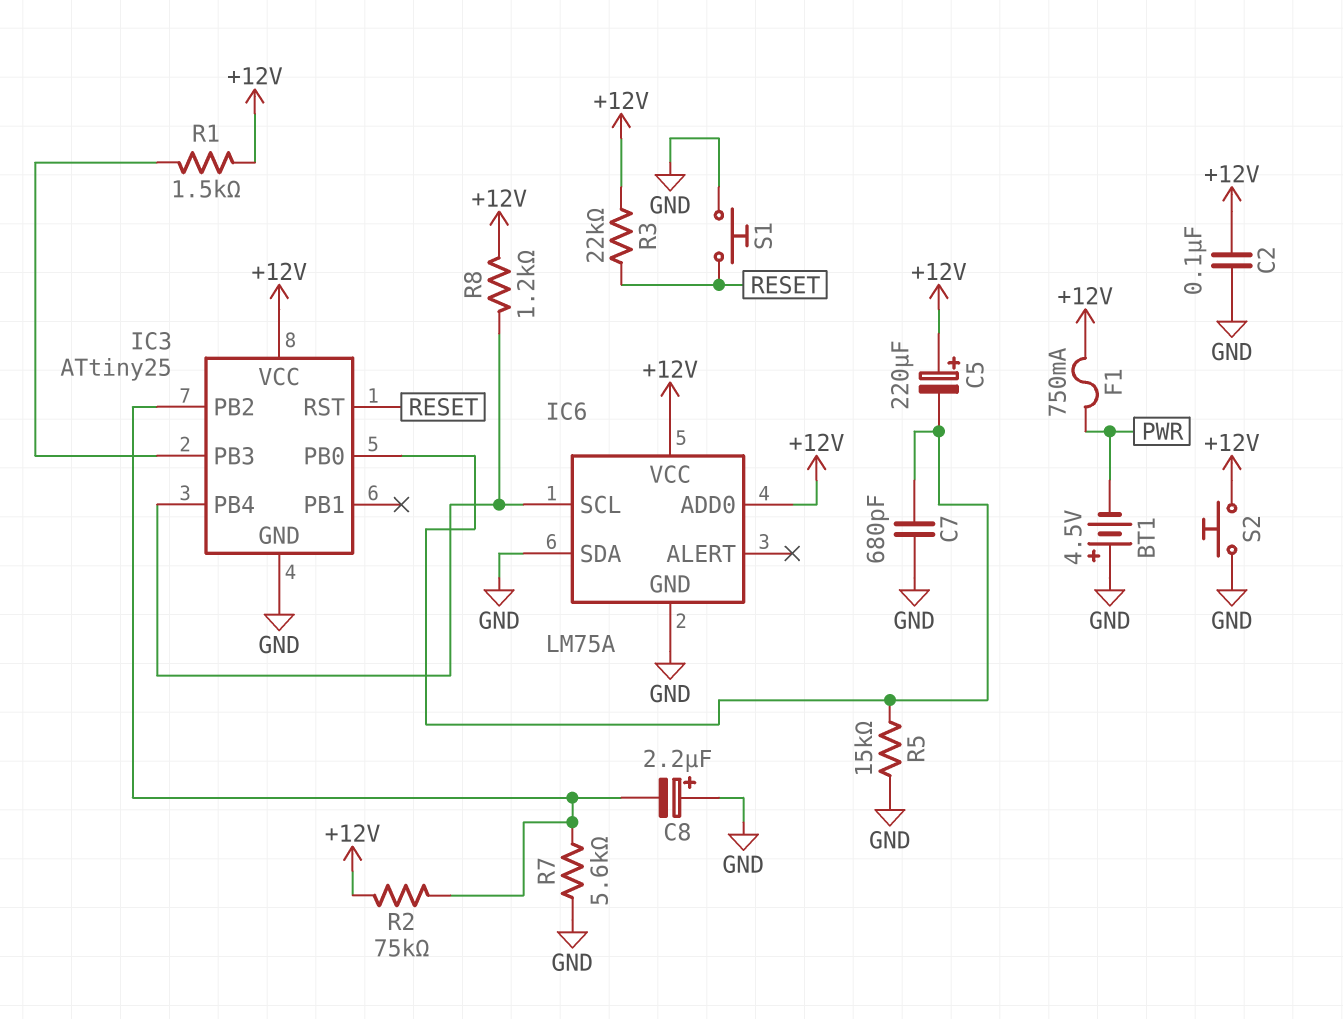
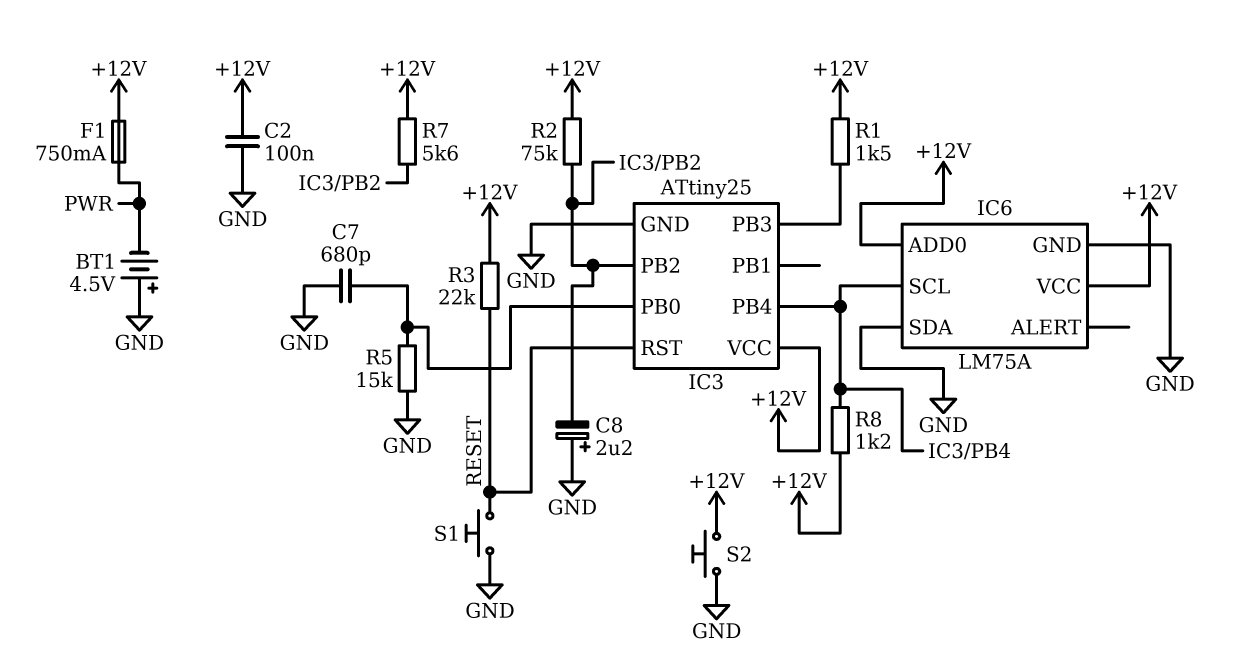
C5: 220uF (plus +12V, minus IC3/PB0) -> none
R7: 5.6k (GND, IC3/PB2) -> 5.6k (+12V, IC3/PB2)

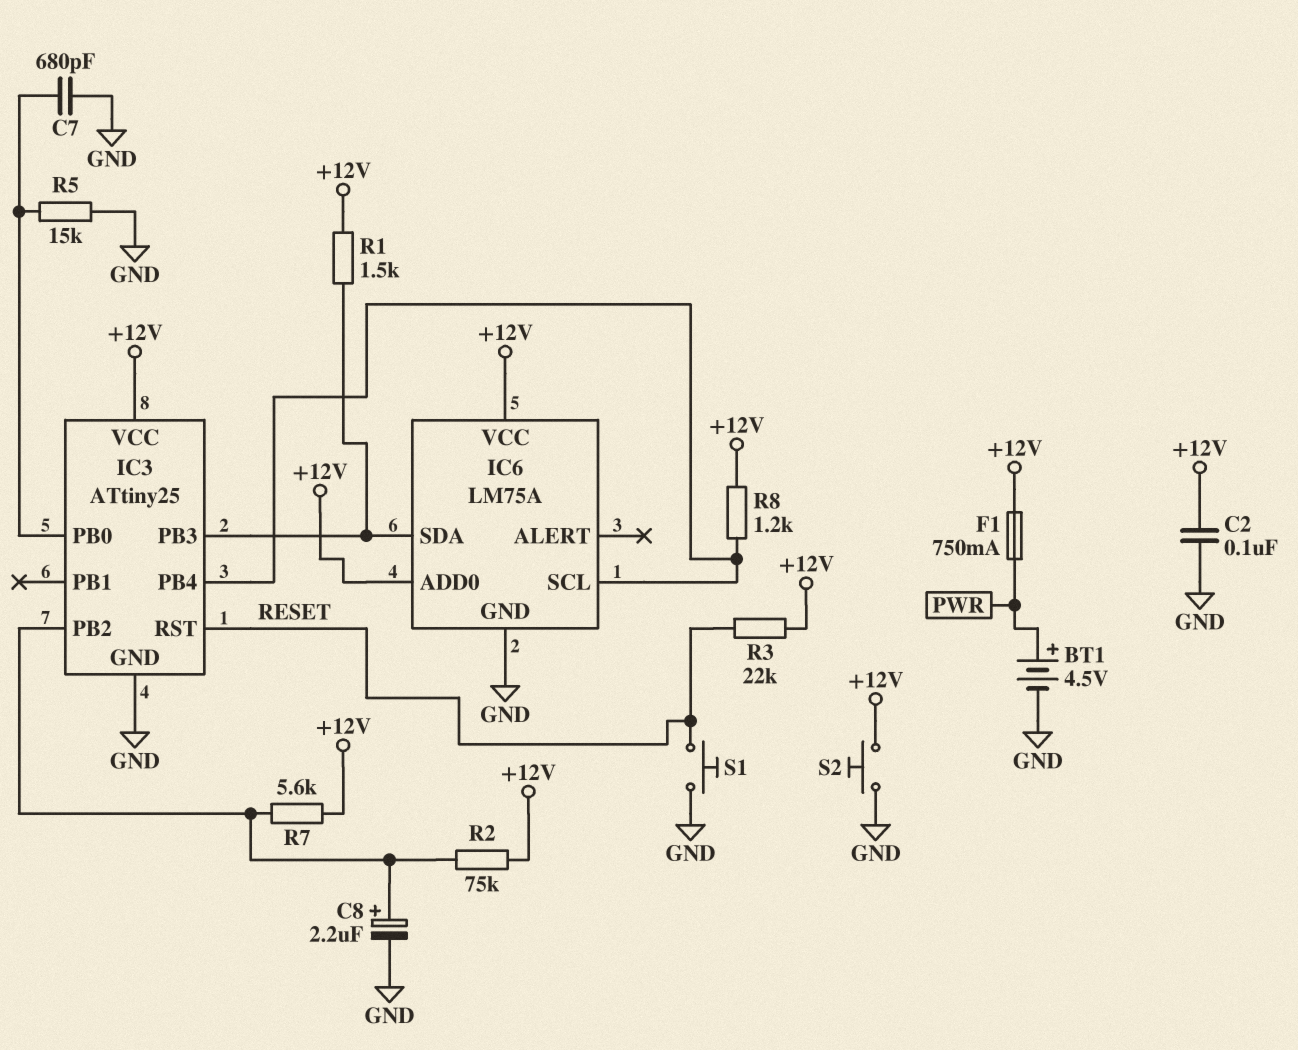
BT1: 4.5V (plus GND, minus PWR) -> 4.5V (plus PWR, minus GND)
C8: 2.2uF (plus GND, minus IC3/PB2) -> 2.2uF (plus IC3/PB2, minus GND)
IC6 pin SDA: GND -> IC3/PB3

